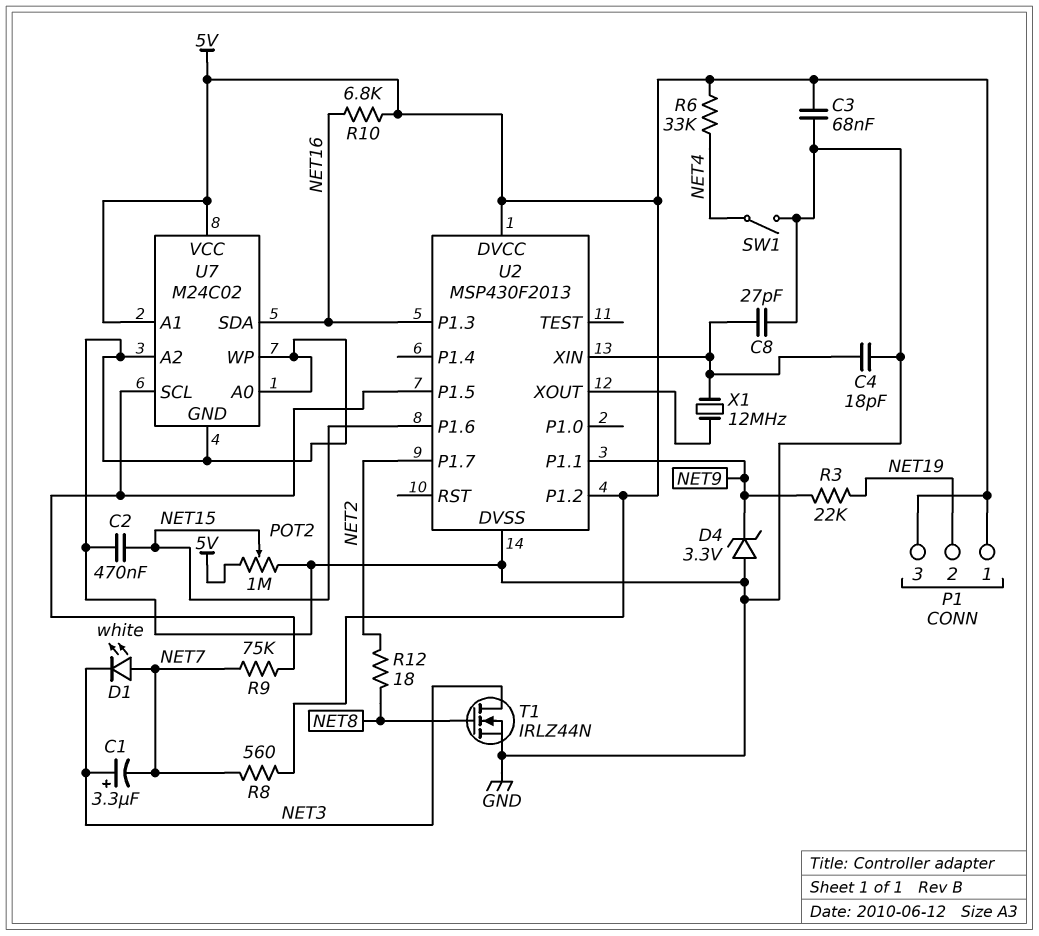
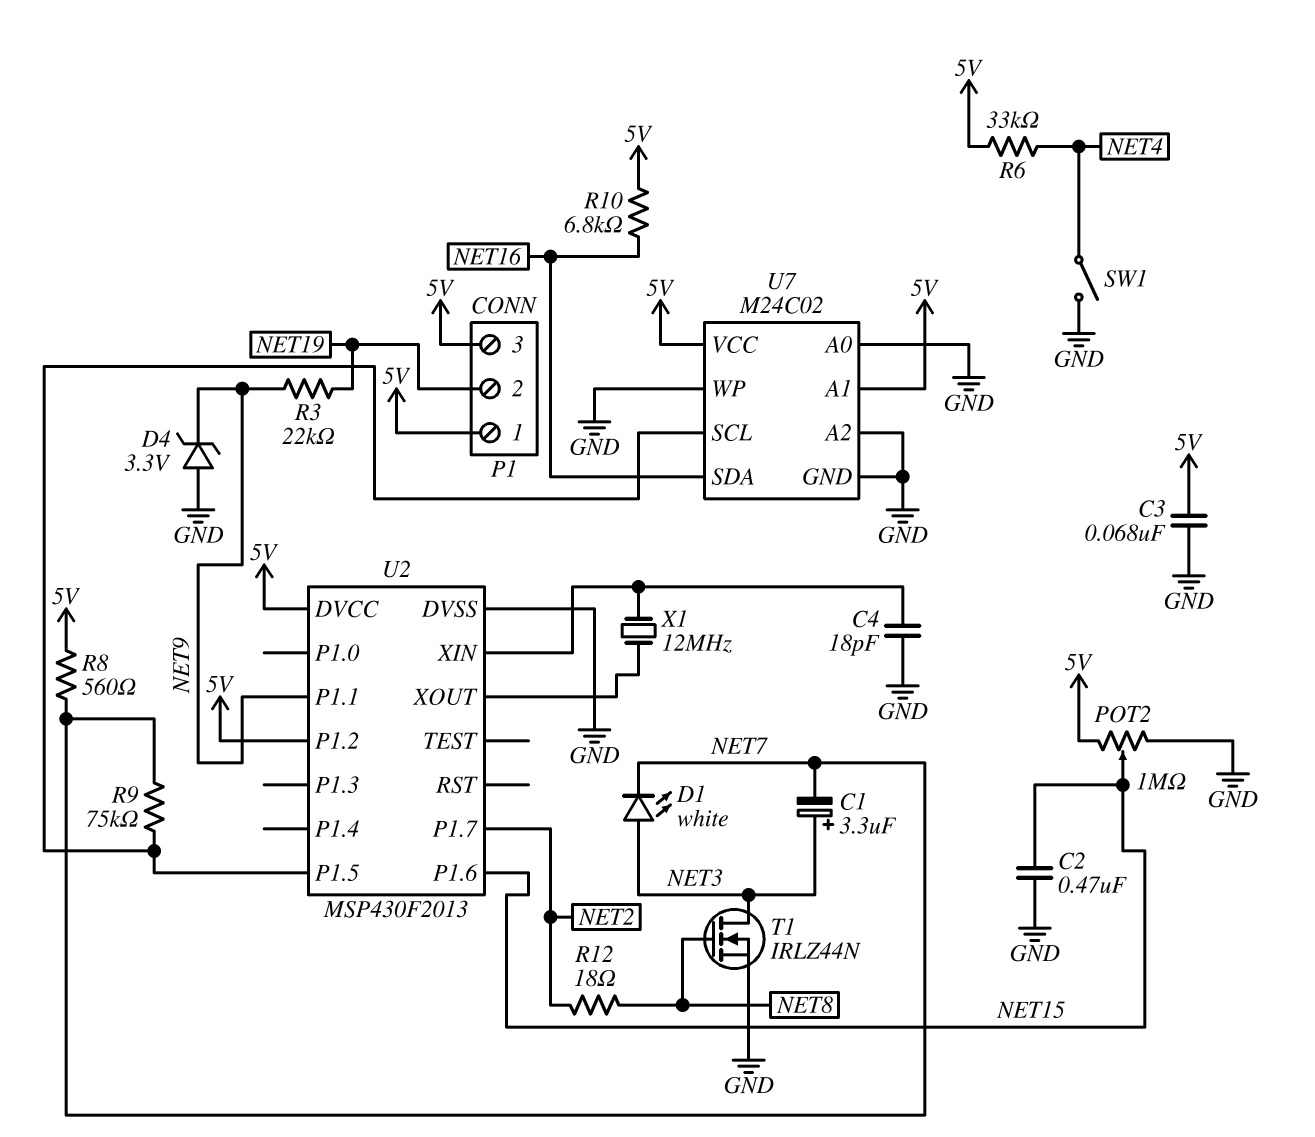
C8: 27pF (GND, U2/XIN) -> none
D1: LED white (A NET7, K NET3) -> LED white (A NET3, K NET7)
U2 pin P1.3: NET16 -> none

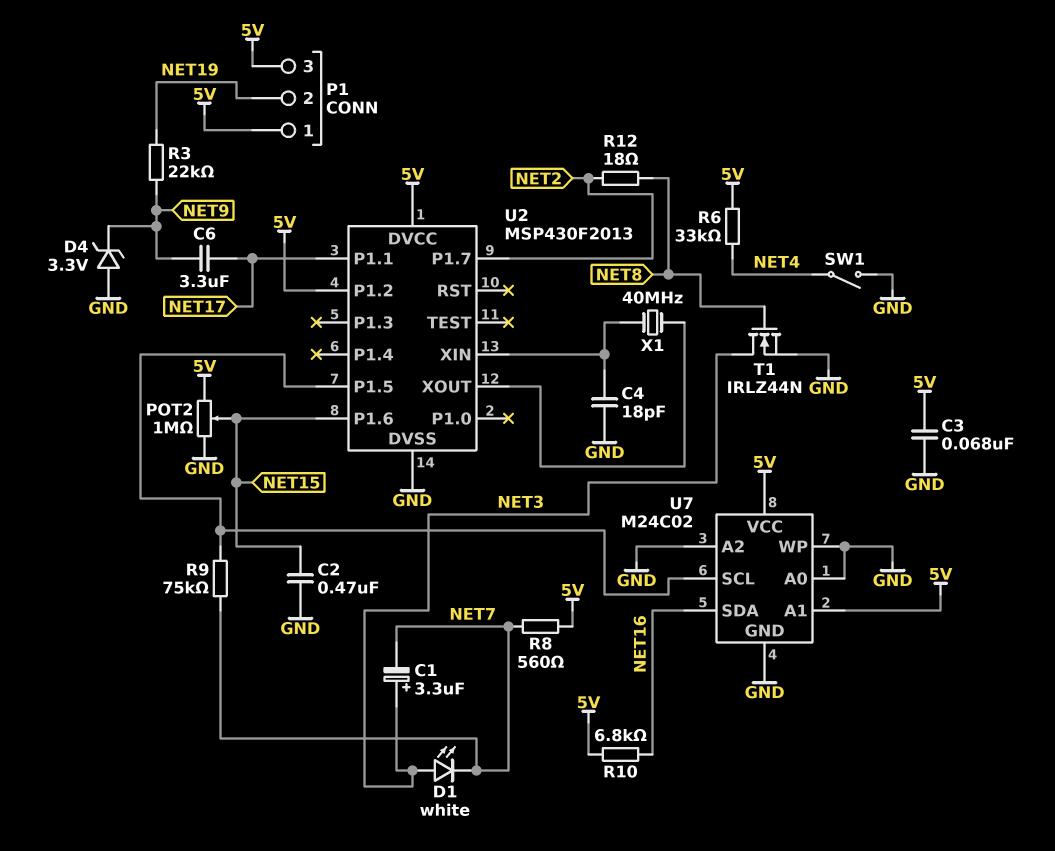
C6: none -> 3.3uF (NET9, NET17)
U2 pin P1.1: NET9 -> NET17
X1: 12MHz (U2/XIN, U2/XOUT) -> 40MHz (U2/XIN, U2/XOUT)

